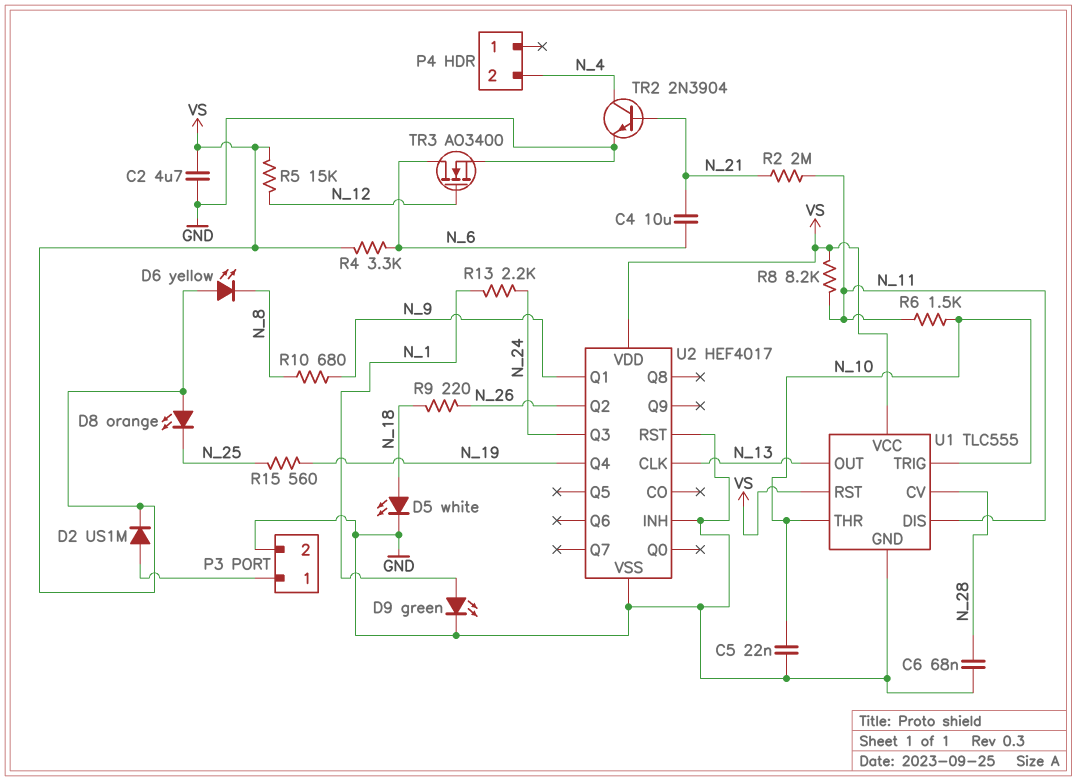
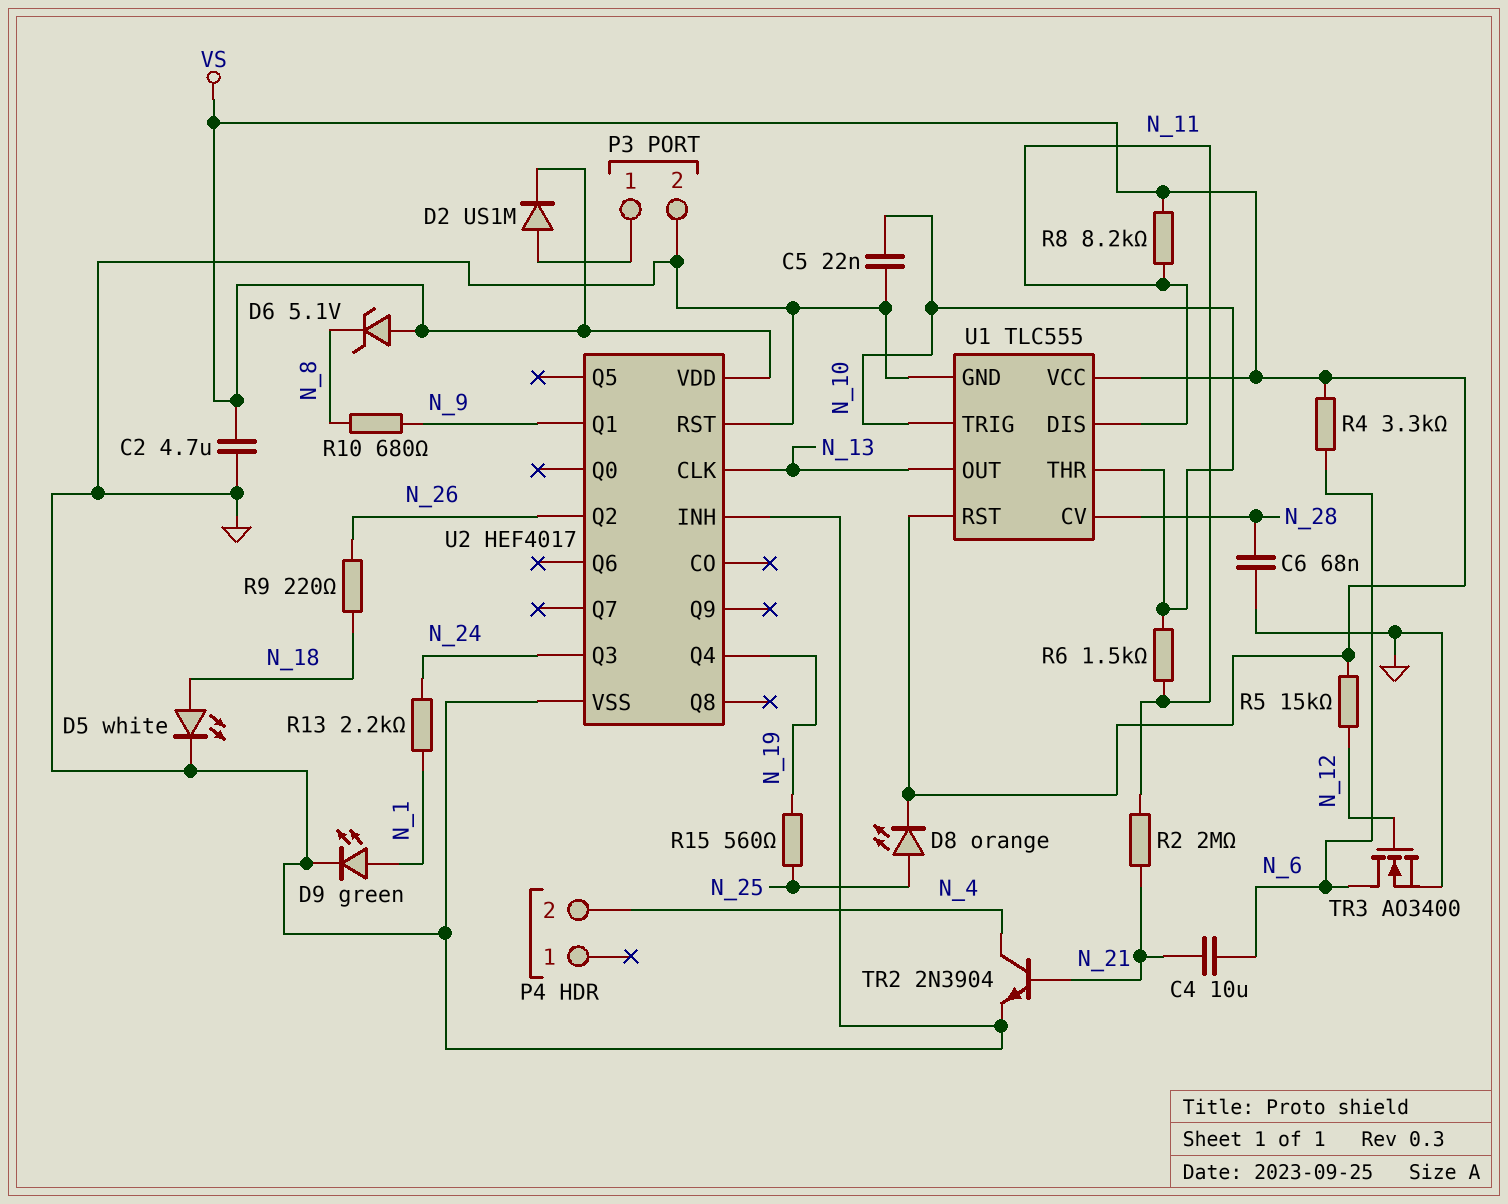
D6: LED yellow (A VS, K N_8) -> zener 5.1V (A VS, K N_8)
D8: LED orange (A VS, K N_25) -> LED orange (A N_25, K VS)

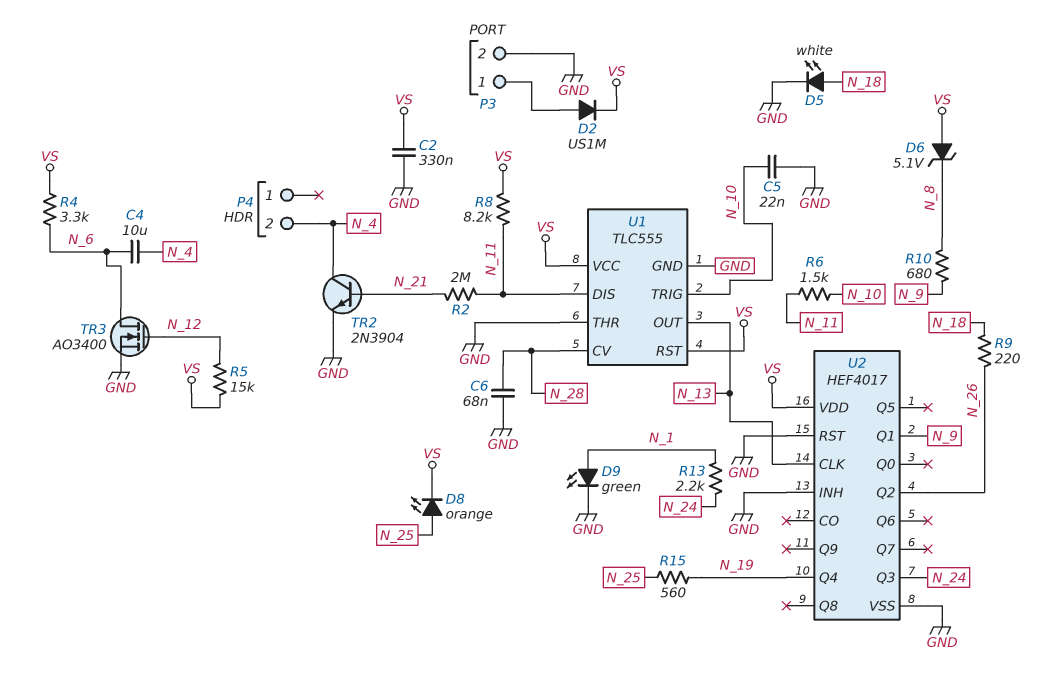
C2: 4.7uF (GND, VS) -> 330nF (GND, VS)
C4: 10uF (N_6, N_21) -> 10uF (N_4, N_6)
U1 pin THR: N_10 -> GND

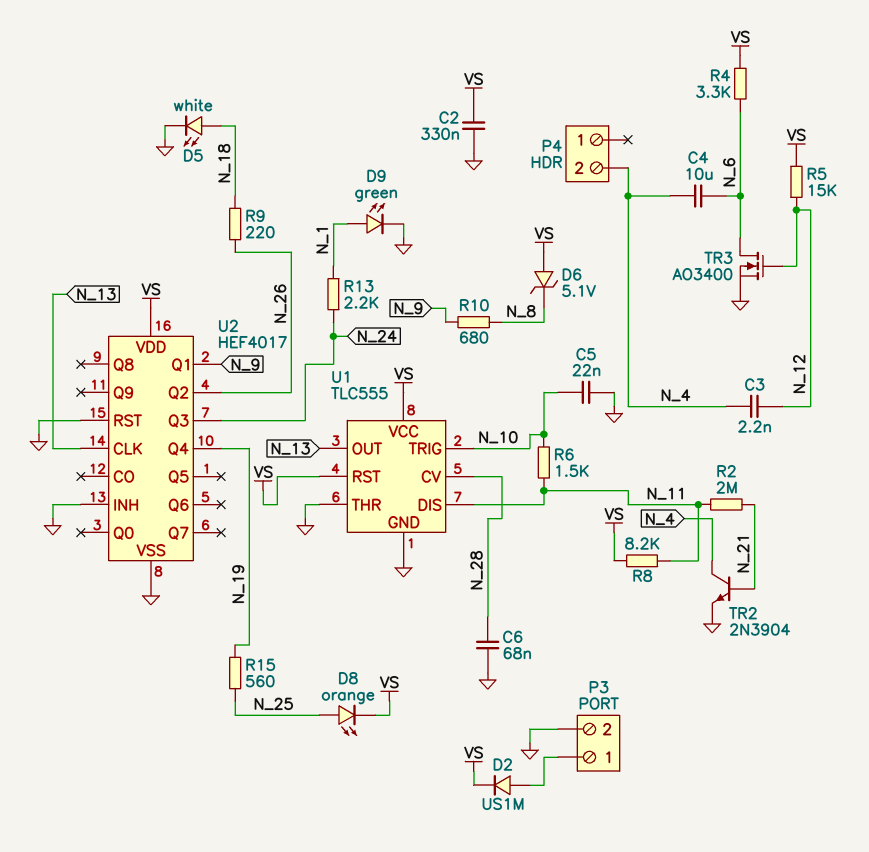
C3: none -> 2.2nF (N_4, N_12)

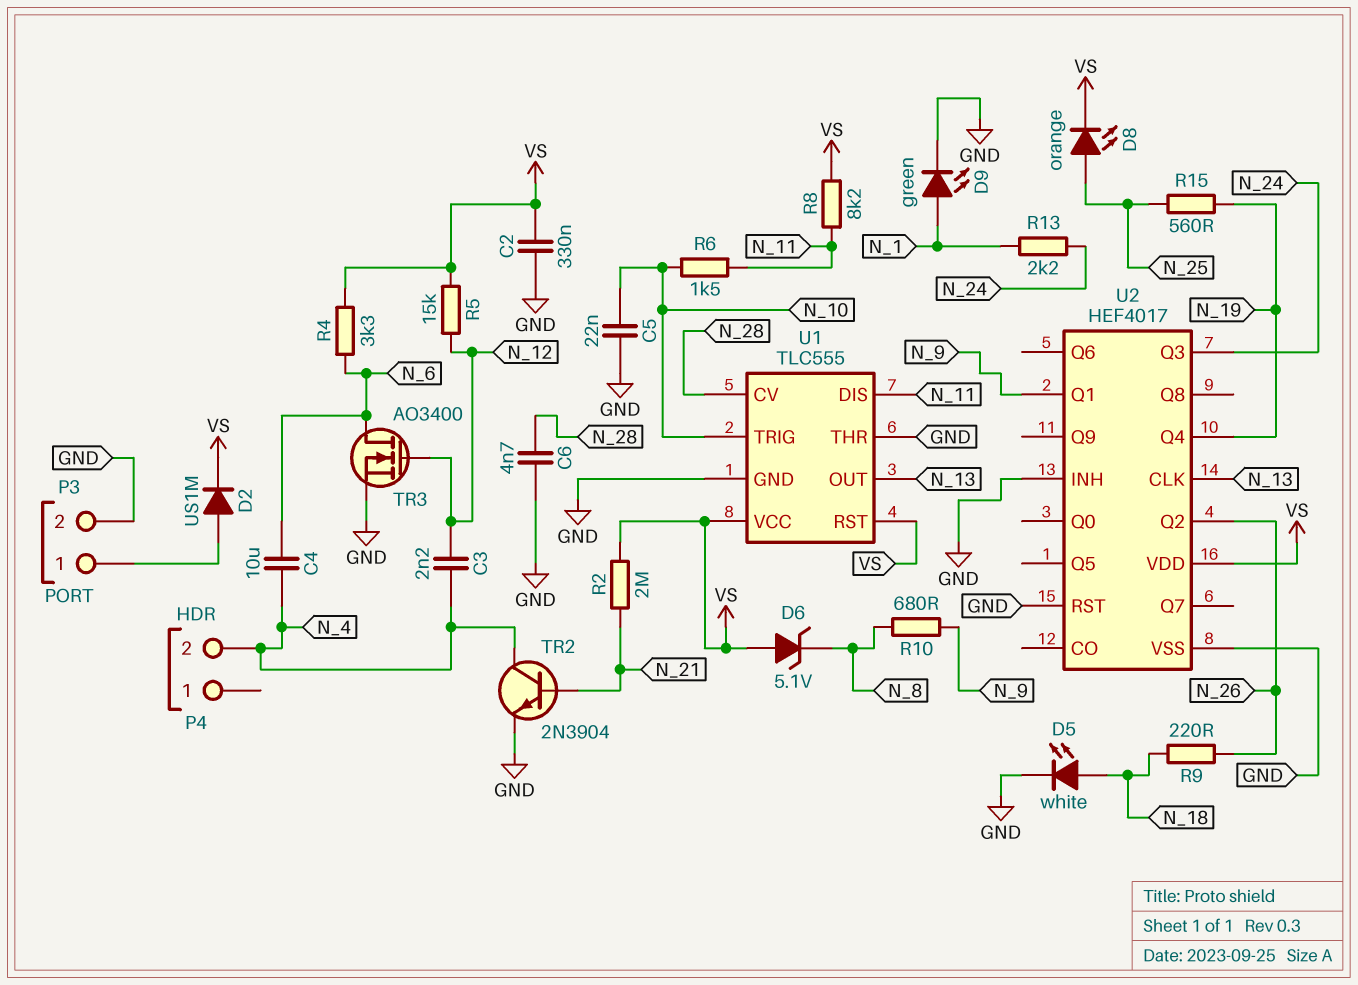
C6: 68nF (GND, N_28) -> 4.7nF (GND, N_28)
R2: 2M (N_11, N_21) -> 2M (N_21, VS)

